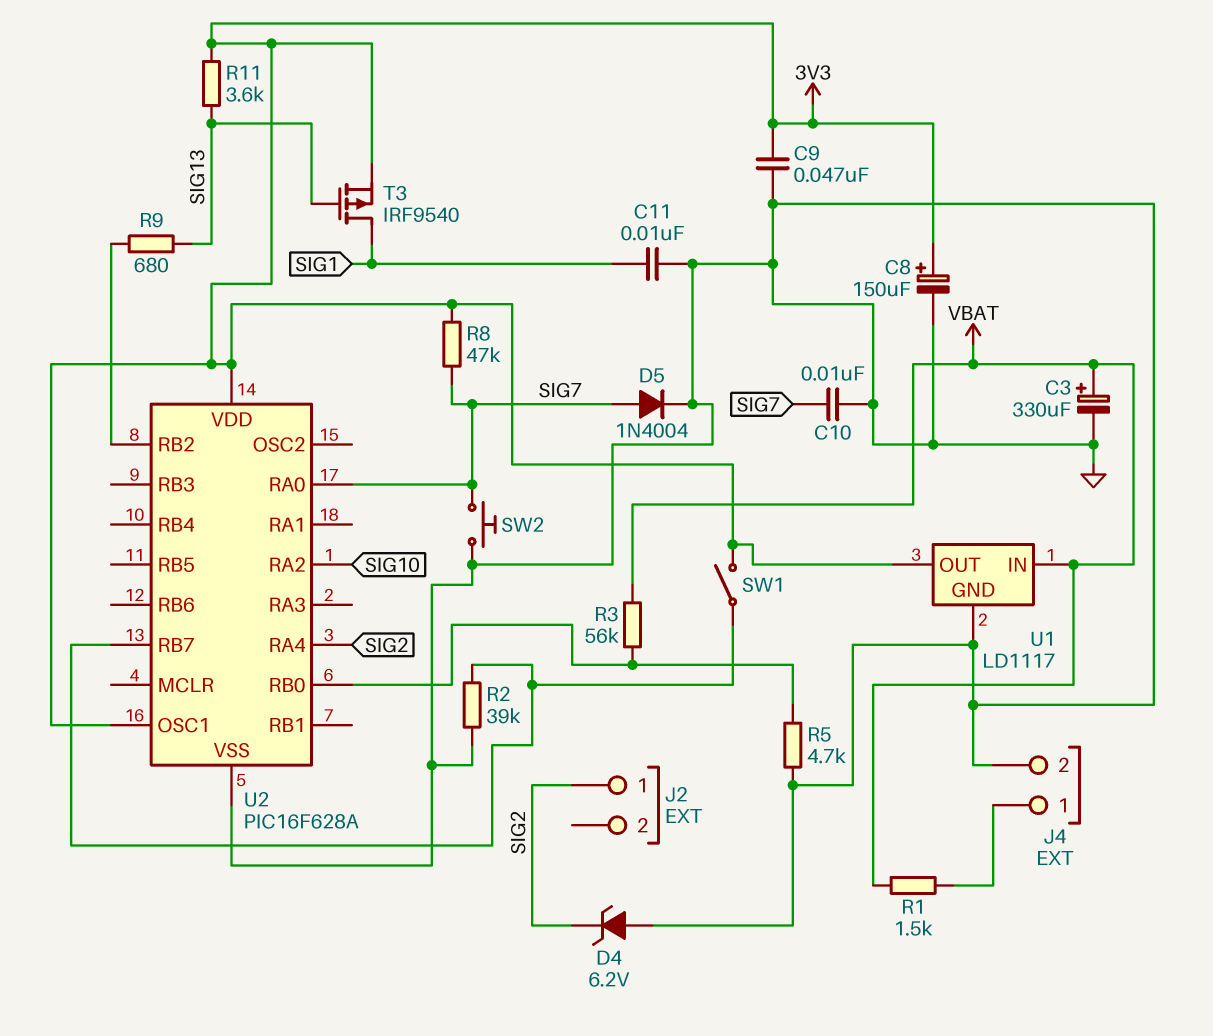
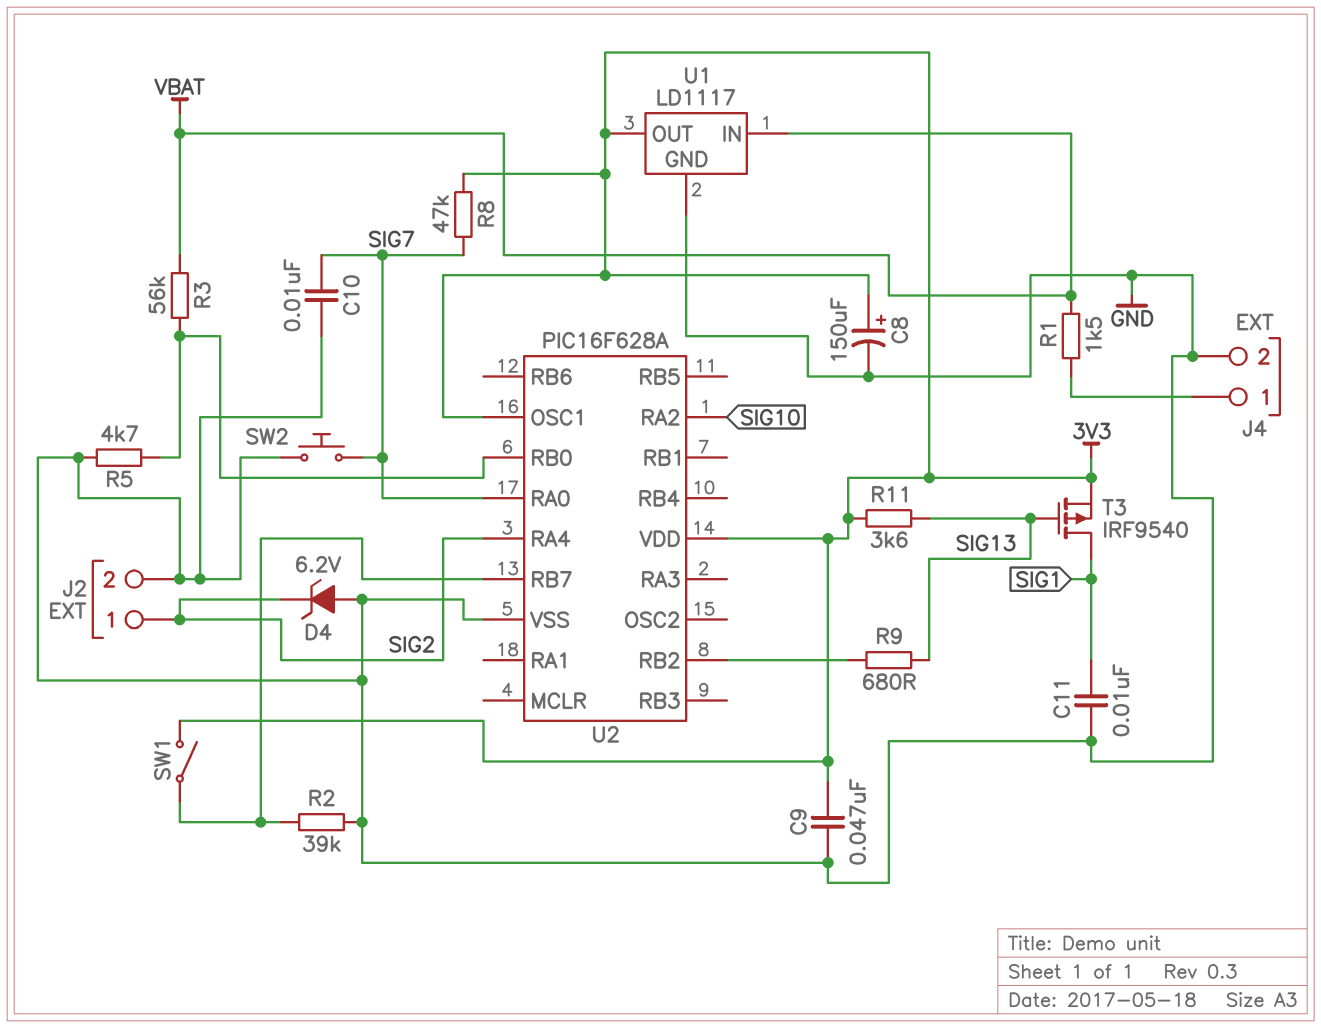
C3: 330uF (plus VBAT, minus GND) -> none
D5: diode 1N4004 (A SIG7, K GND) -> none
J2 pin 2: none -> GND

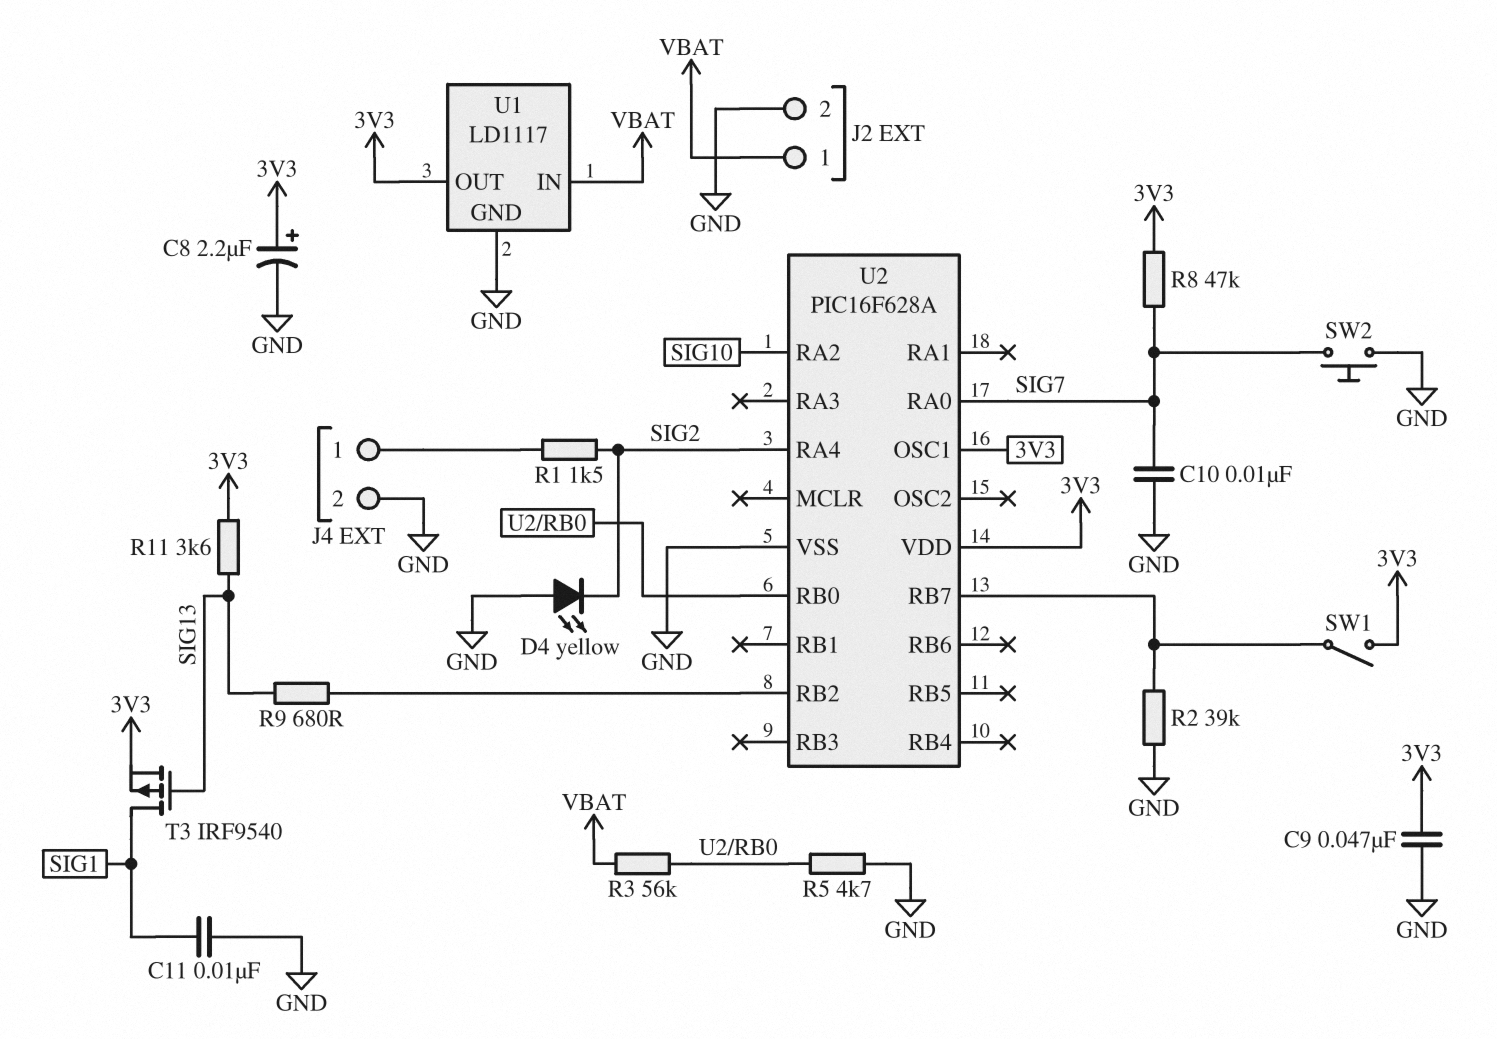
C8: 150uF (plus 3V3, minus GND) -> 2.2uF (plus 3V3, minus GND)
D4: zener 6.2V (A GND, K SIG2) -> LED yellow (A GND, K SIG2)
J2 pin 1: SIG2 -> VBAT
R1: 1.5k (J4/1, VBAT) -> 1.5k (J4/1, SIG2)

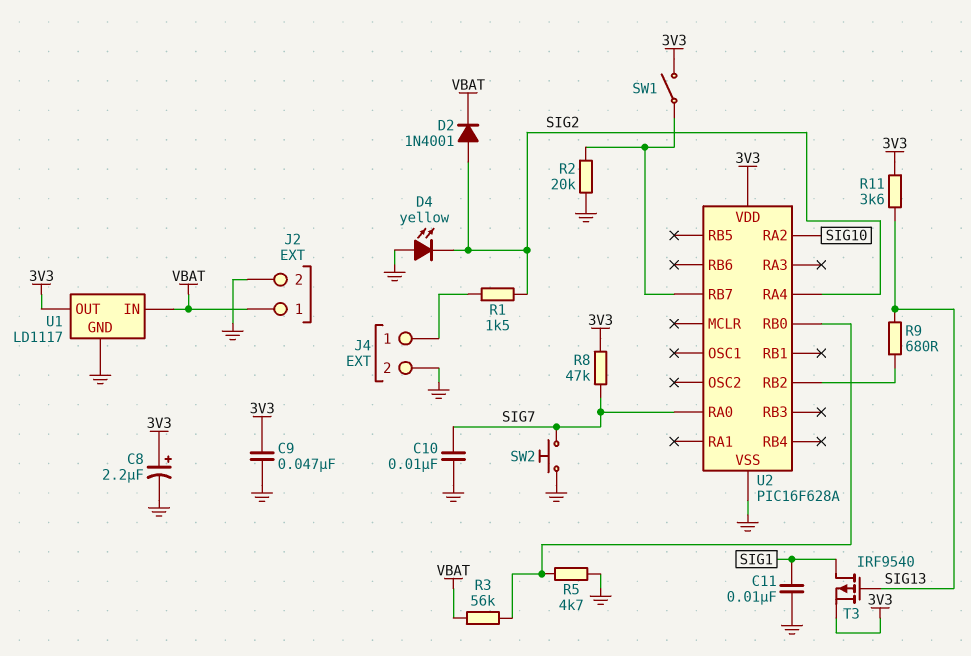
D2: none -> diode 1N4001 (A SIG2, K VBAT)
R2: 39k (GND, U2/RB7) -> 20k (GND, U2/RB7)
U2 pin OSC1: 3V3 -> none

